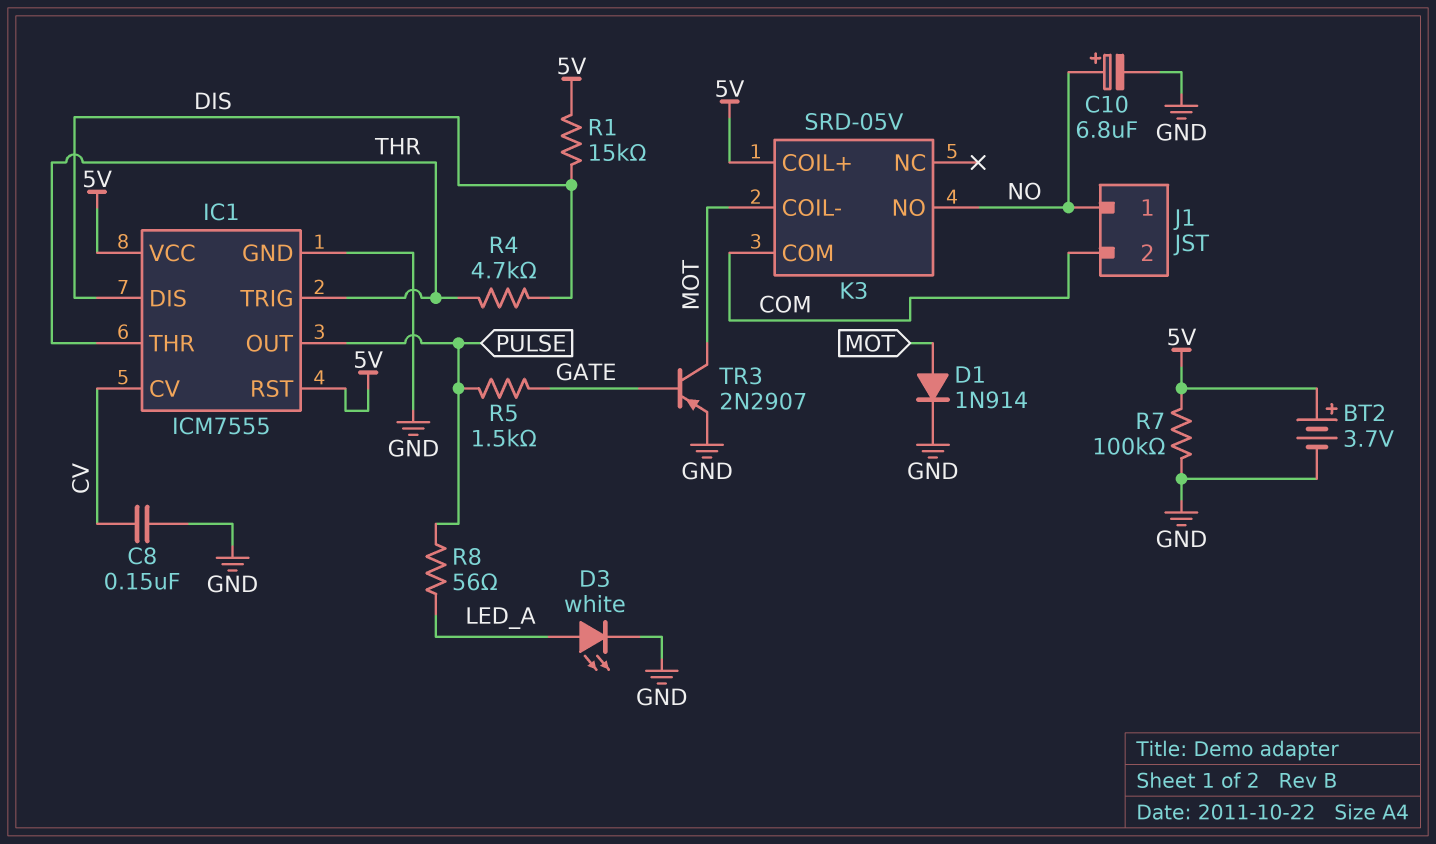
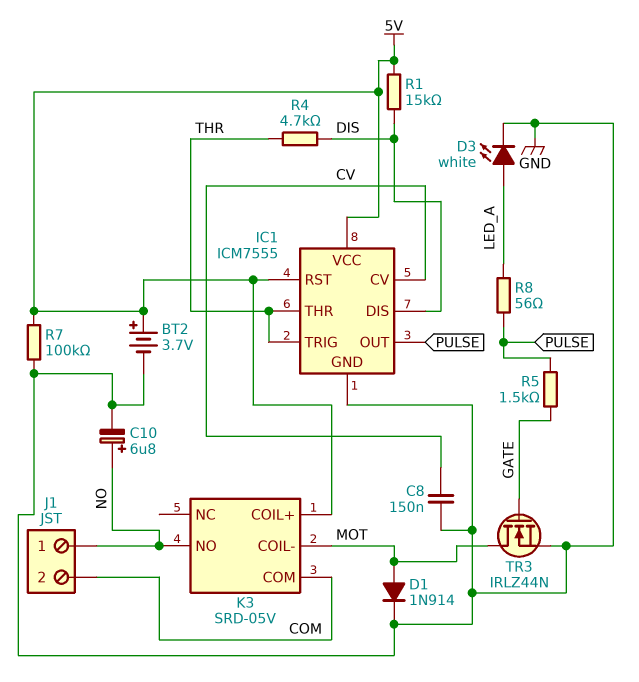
TR3: PNP 2N2907 (B GATE, C MOT, E GND) -> NMOS IRLZ44N (G GATE, D MOT, S GND)

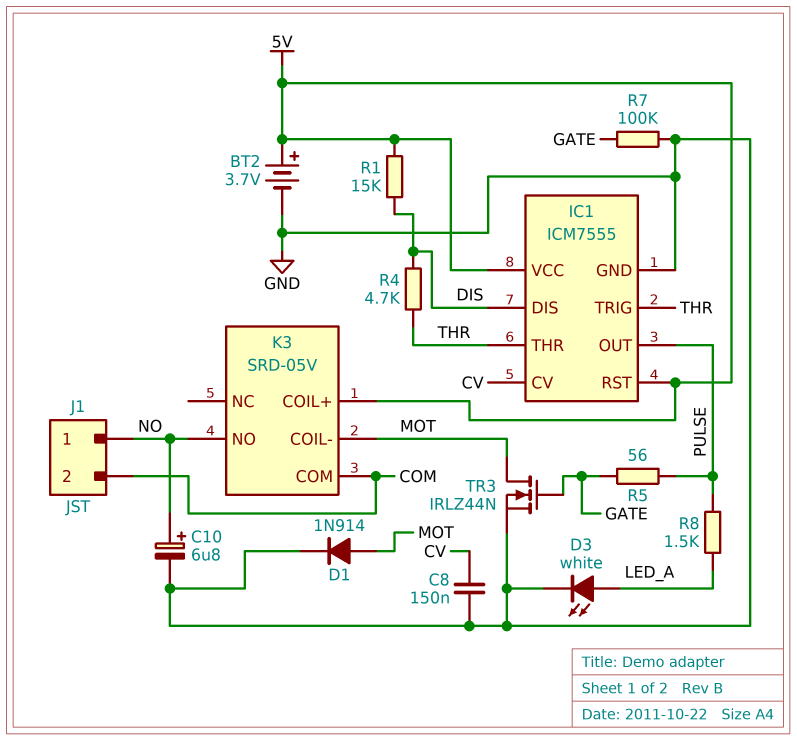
R5: 1.5k (GATE, PULSE) -> 56 (GATE, PULSE)
R7: 100k (5V, GND) -> 100k (GATE, GND)
R8: 56 (LED_A, PULSE) -> 1.5k (LED_A, PULSE)

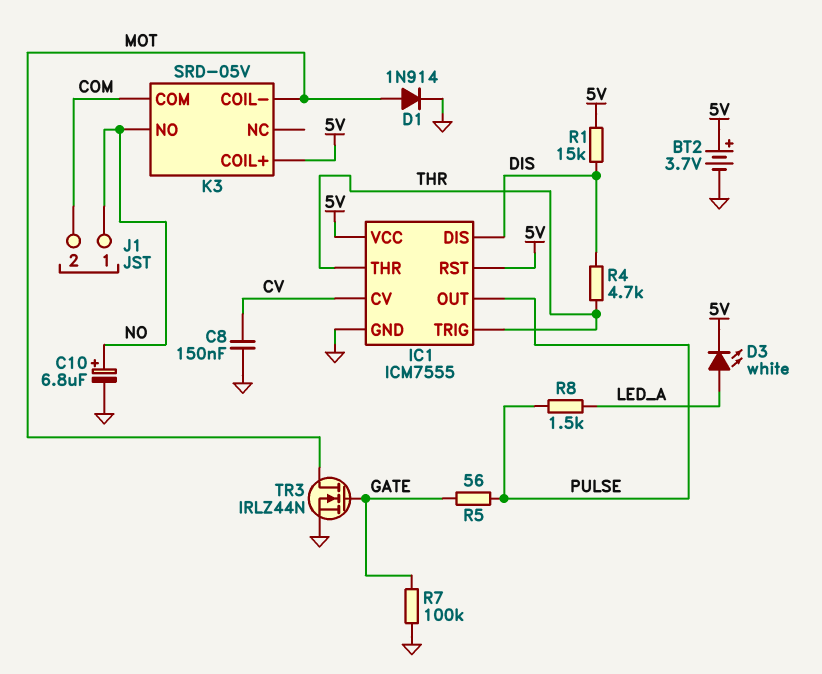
D3: LED white (A LED_A, K GND) -> LED white (A LED_A, K 5V)

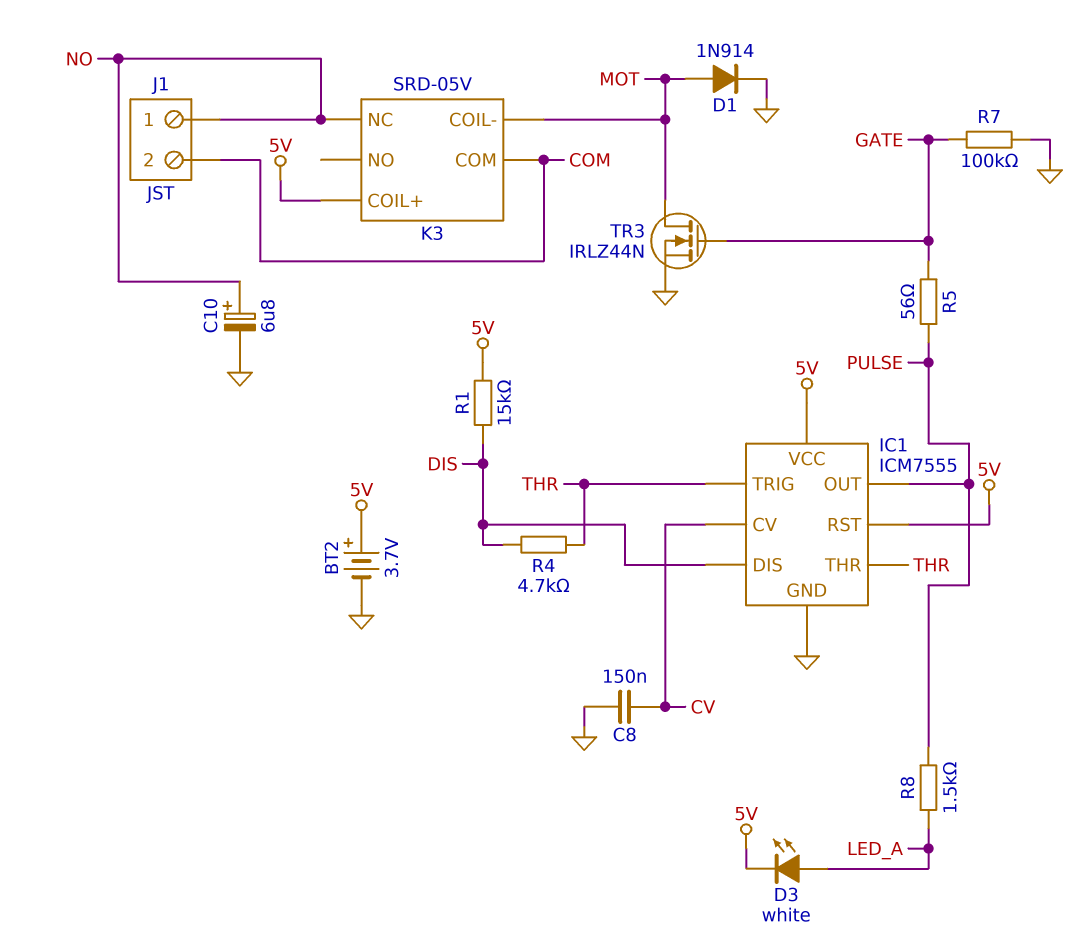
K3 pin NC: none -> NO
K3 pin NO: NO -> none

